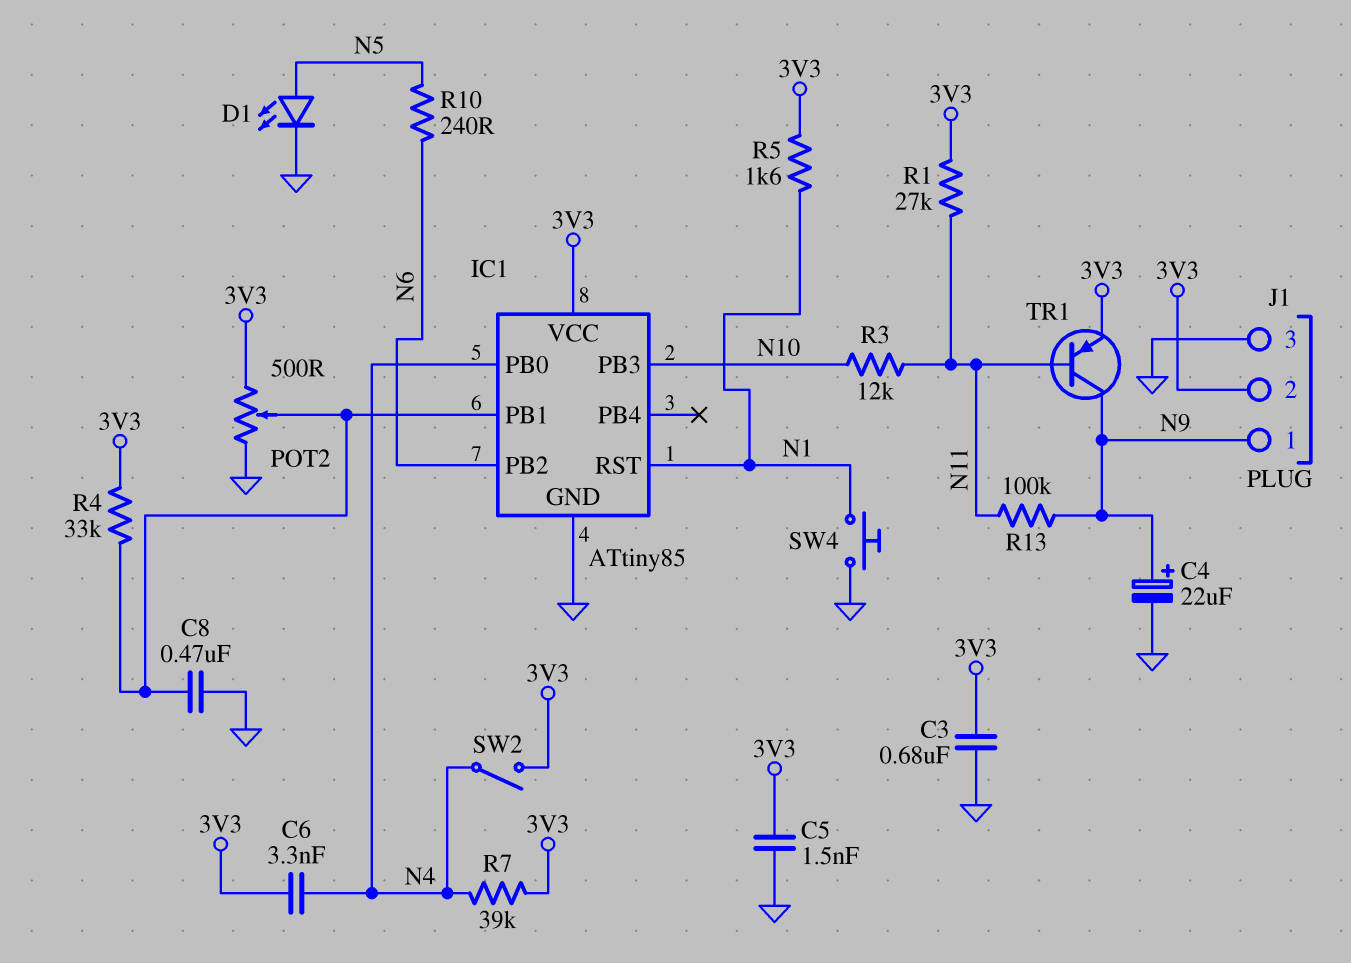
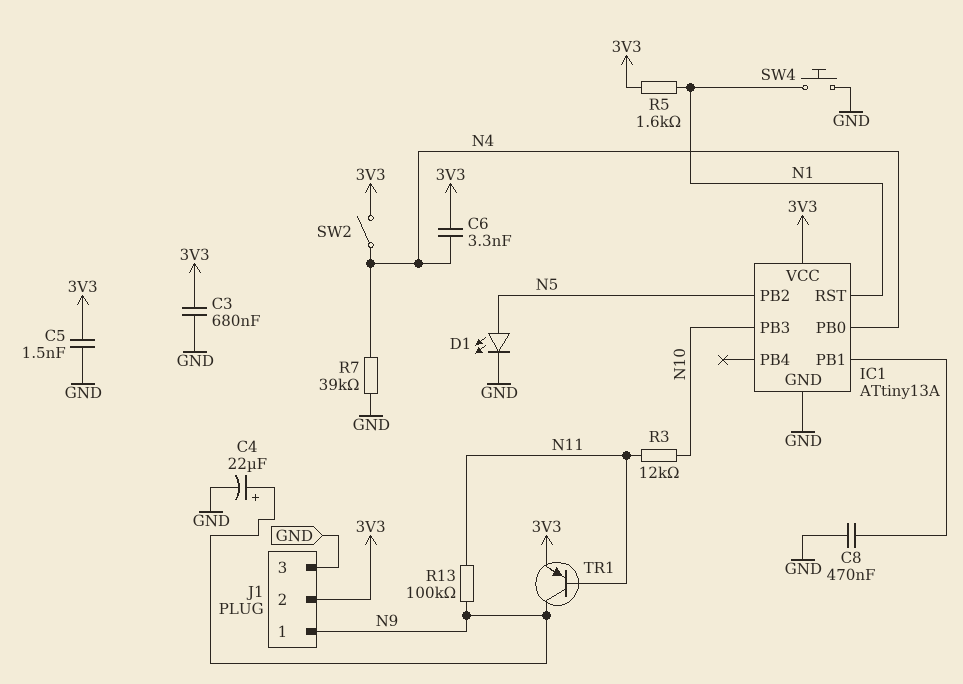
IC1: ATtiny85 -> ATtiny13A
IC1 pin PB2: N6 -> N5
POT2: 500 (3V3, GND, wiper IC1/PB1) -> none
R1: 27k (3V3, N11) -> none
R4: 33k (3V3, IC1/PB1) -> none
R7: 39k (3V3, N4) -> 39k (GND, N4)
R10: 240 (N5, N6) -> none

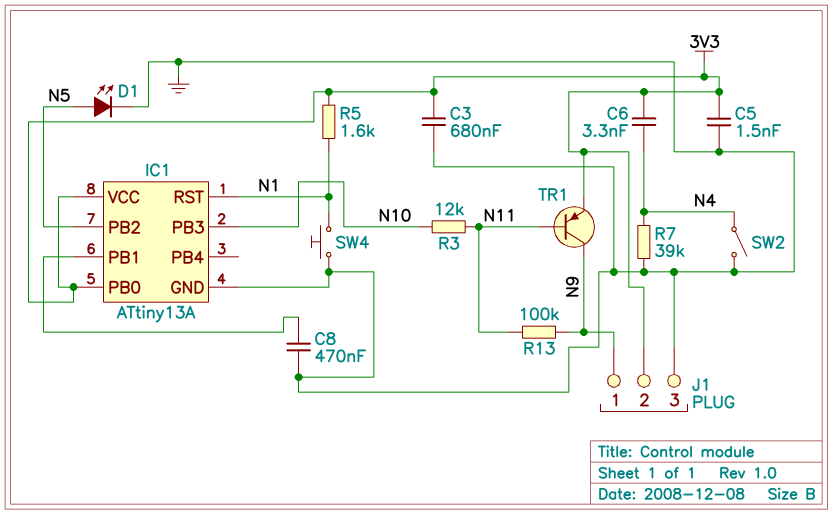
C4: 22uF (plus N9, minus GND) -> none
IC1 pin PB0: N4 -> 3V3
SW2: switch (3V3, N4) -> switch (GND, N4)

